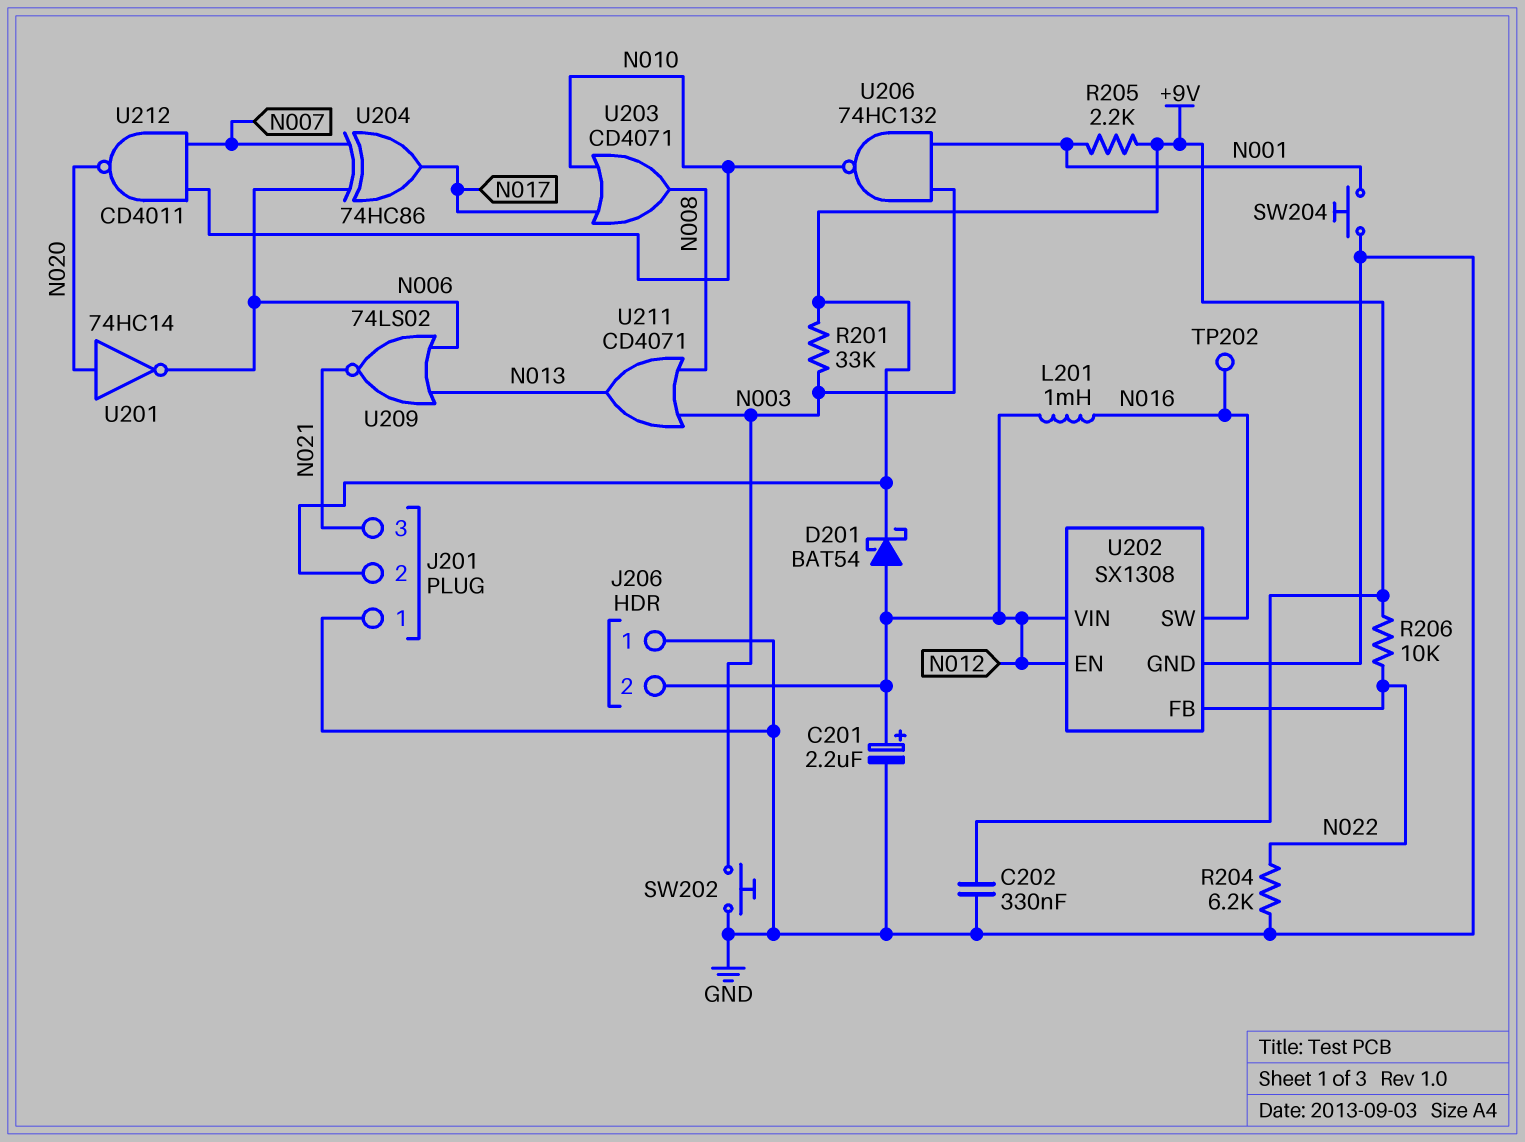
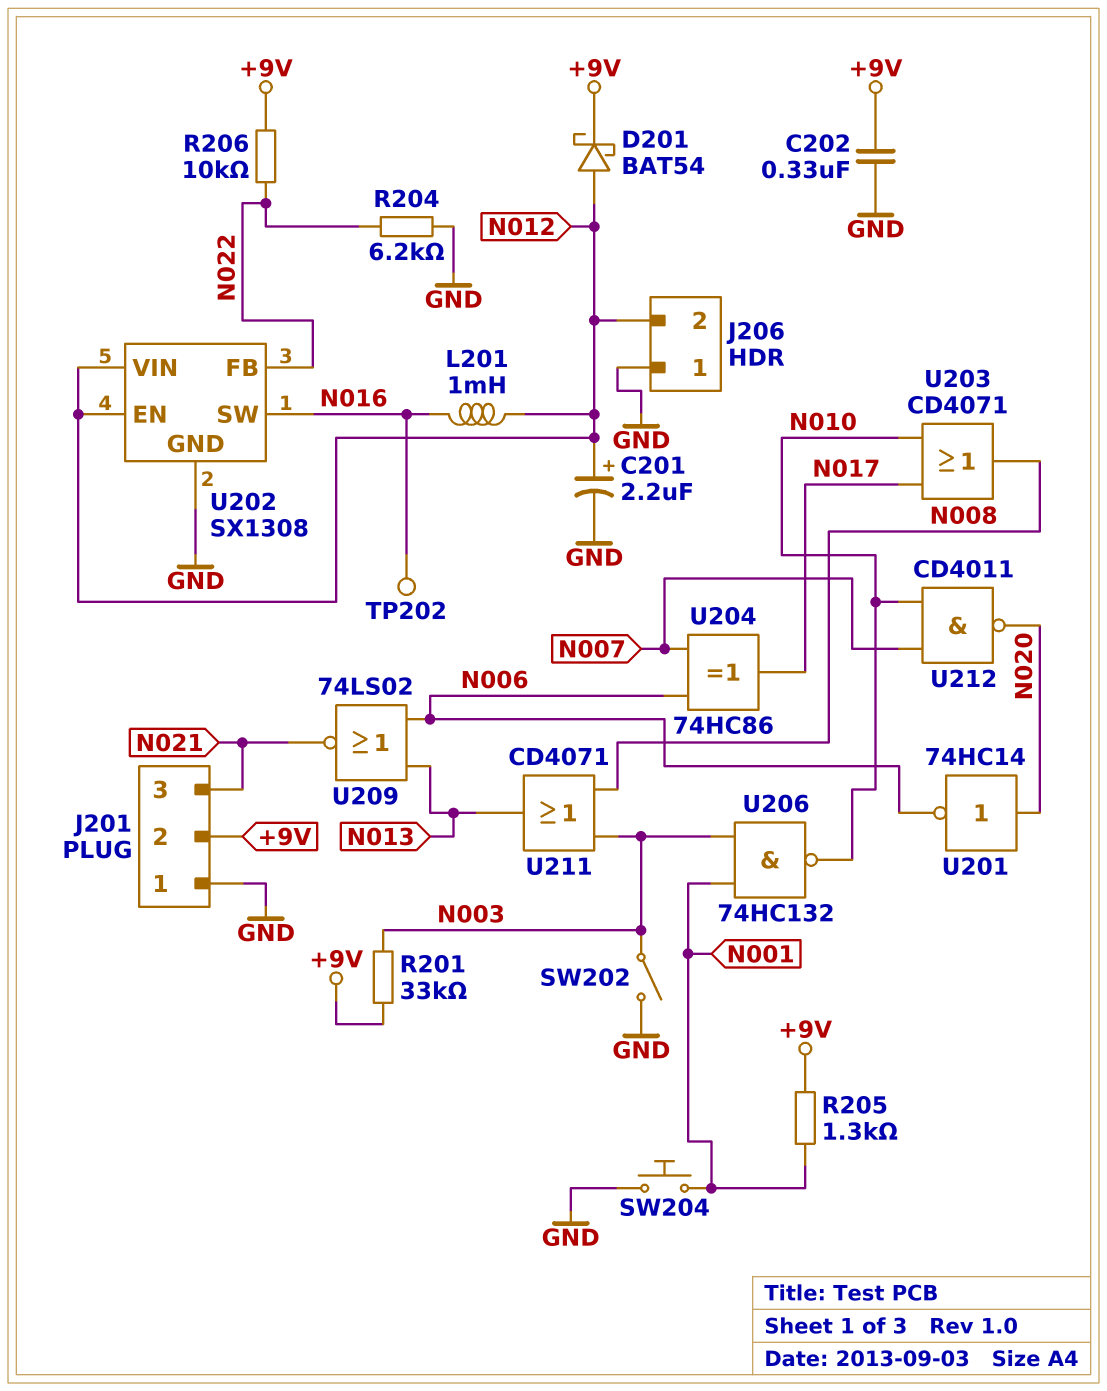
R205: 2.2k (+9V, N001) -> 1.3k (+9V, N001)
SW202: button (GND, N003) -> switch (GND, N003)

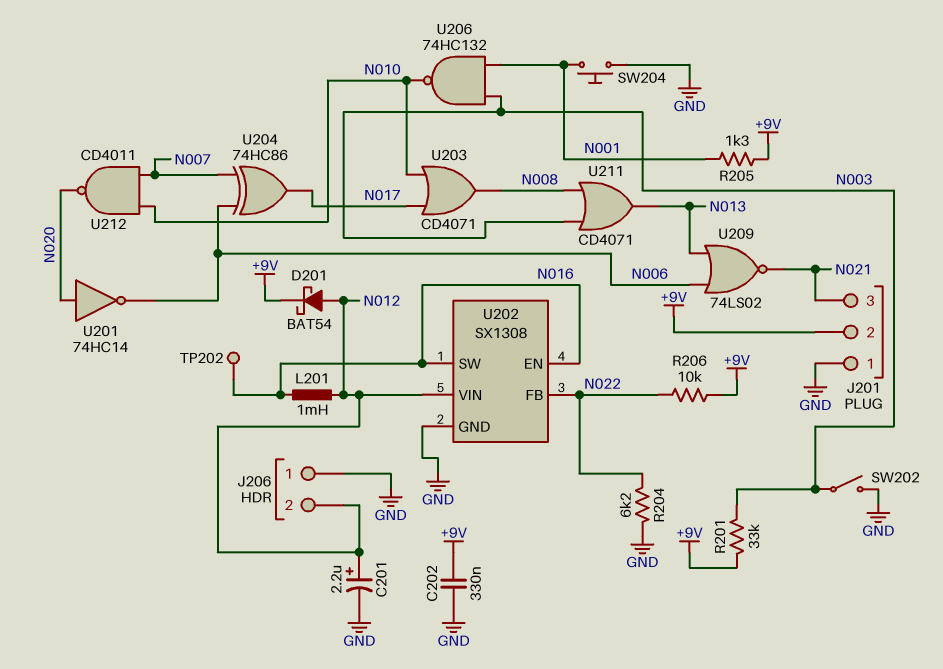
U202 pin EN: N012 -> N016

